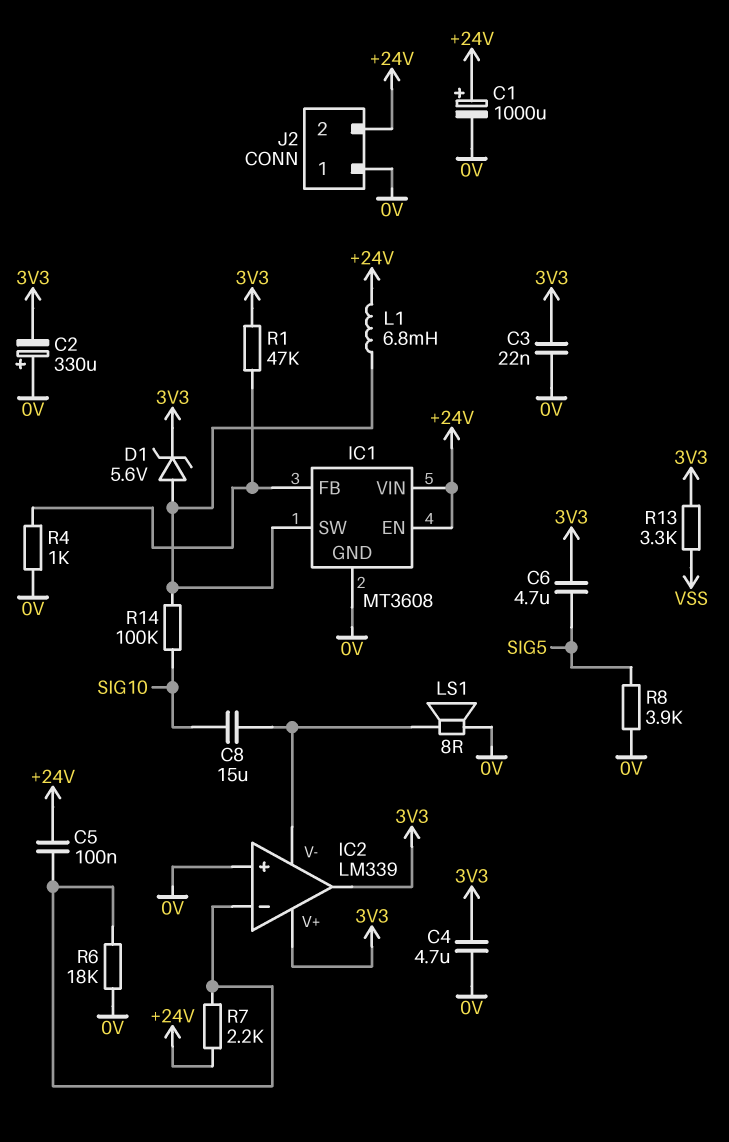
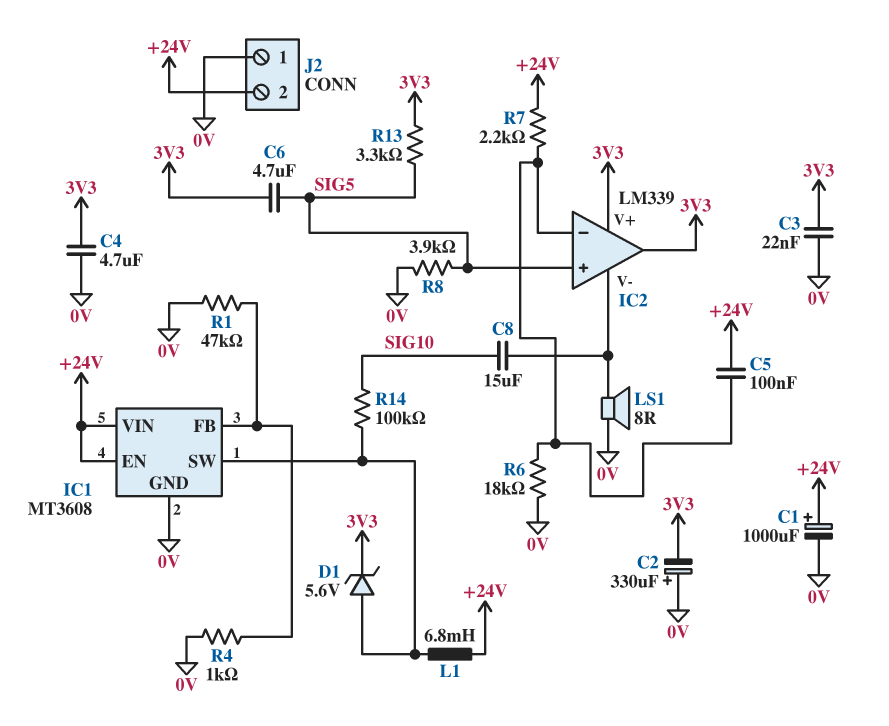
IC2 pin in+: 0V -> SIG5
R1: 47k (3V3, IC1/FB) -> 47k (0V, IC1/FB)
R13: 3.3k (3V3, VSS) -> 3.3k (3V3, SIG5)

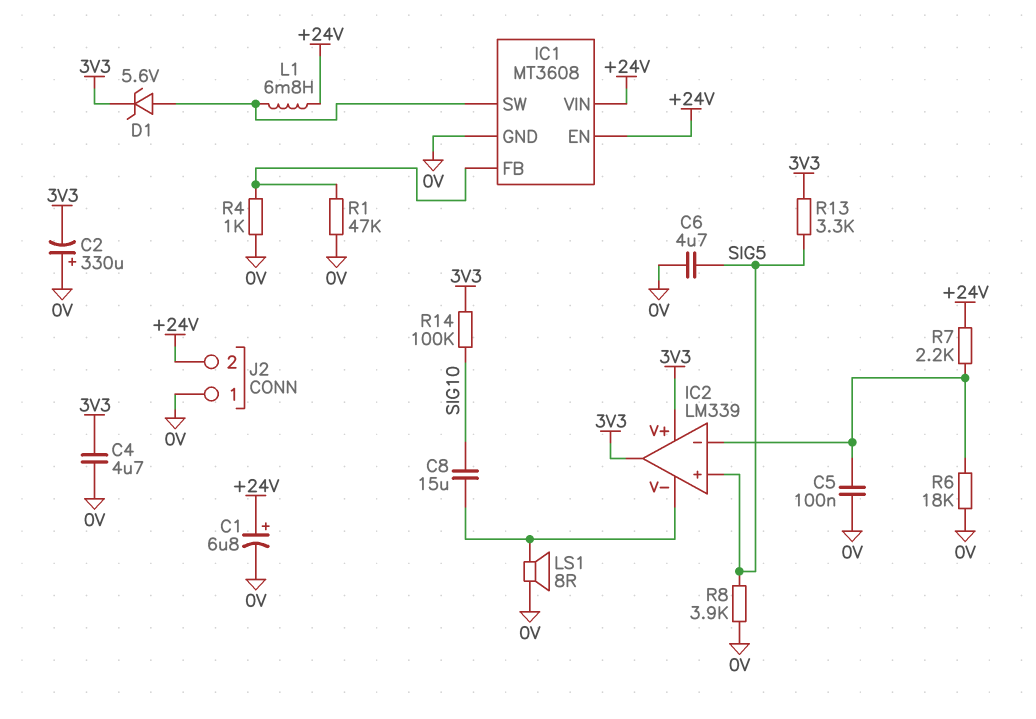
C1: 1000uF (plus +24V, minus 0V) -> 6.8uF (plus +24V, minus 0V)
C3: 22nF (0V, 3V3) -> none
C5: 100nF (+24V, IC2/in-) -> 100nF (0V, IC2/in-)
C6: 4.7uF (3V3, SIG5) -> 4.7uF (0V, SIG5)
R14: 100k (IC1/SW, SIG10) -> 100k (3V3, SIG10)

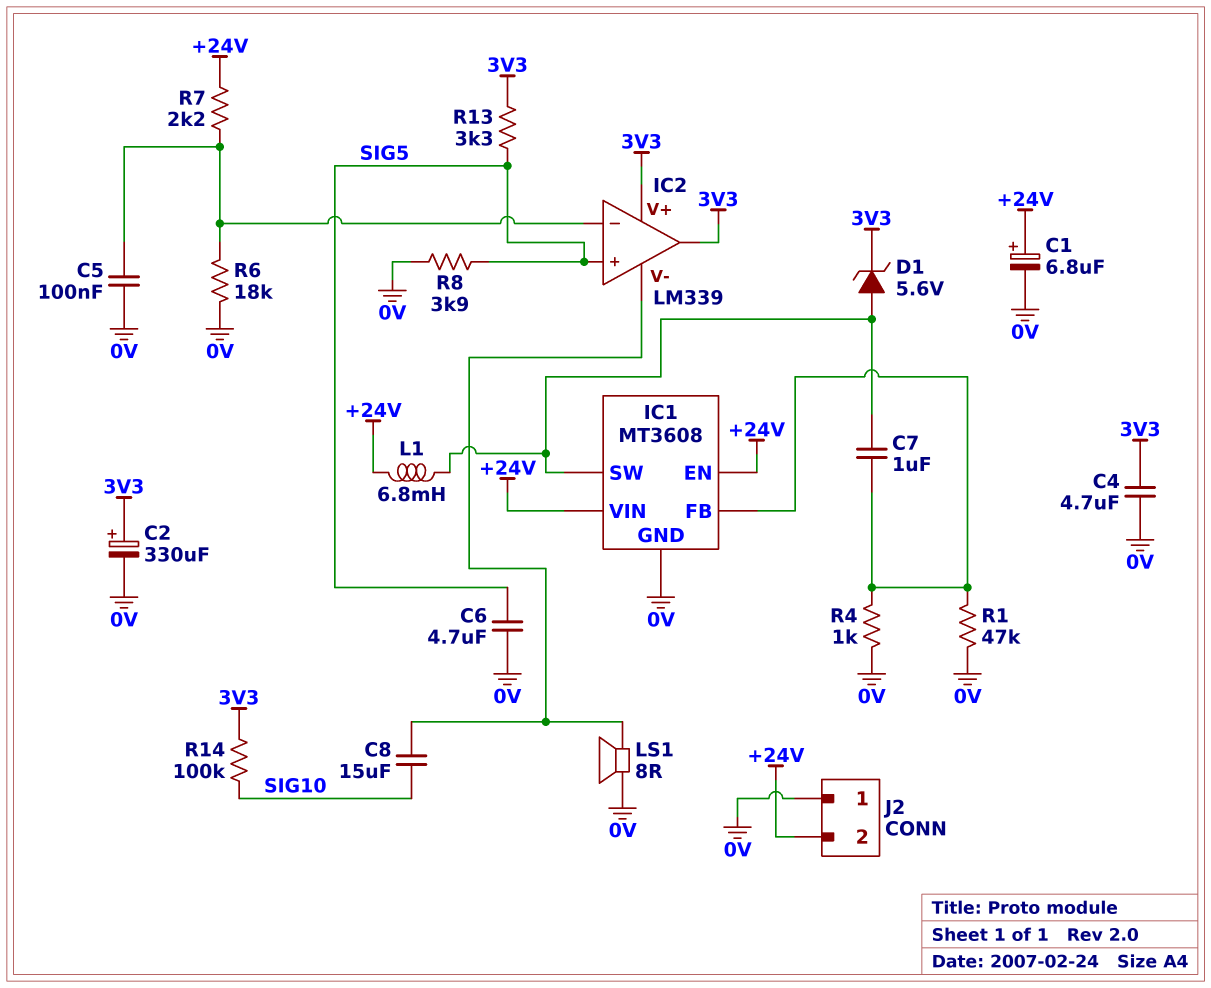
C2: 330uF (plus 0V, minus 3V3) -> 330uF (plus 3V3, minus 0V)
C7: none -> 1uF (IC1/FB, IC1/SW)

